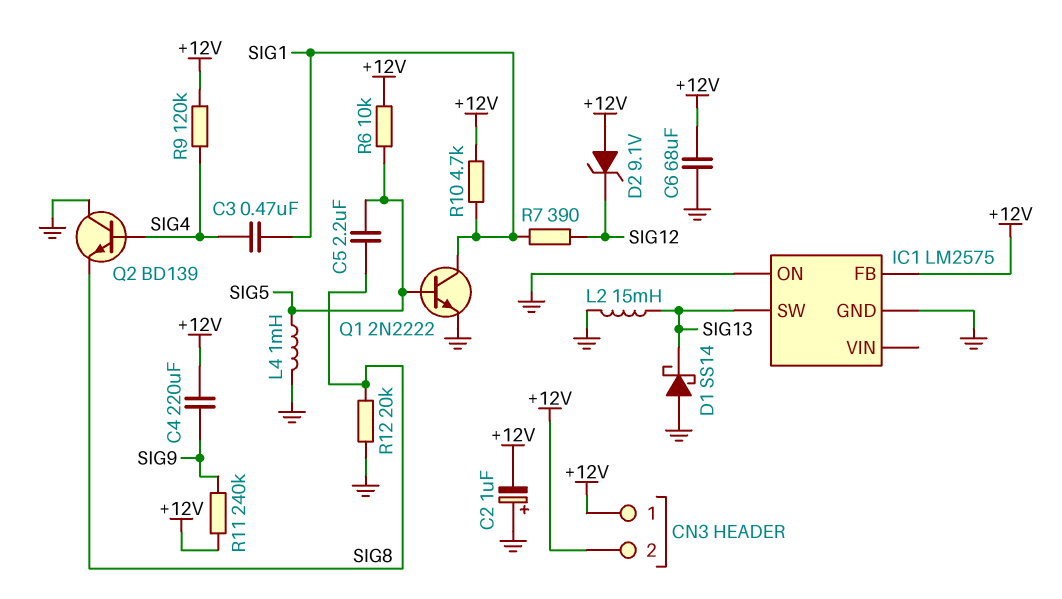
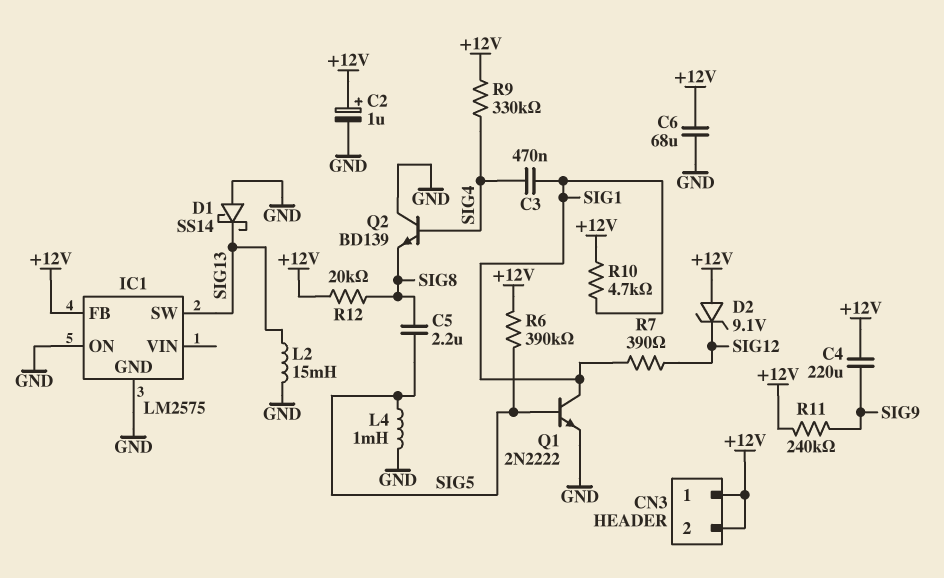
C2: 1uF (plus GND, minus +12V) -> 1uF (plus +12V, minus GND)
R6: 10k (+12V, SIG5) -> 390k (+12V, SIG5)
R9: 120k (+12V, SIG4) -> 330k (+12V, SIG4)
R12: 20k (GND, SIG8) -> 20k (+12V, SIG8)

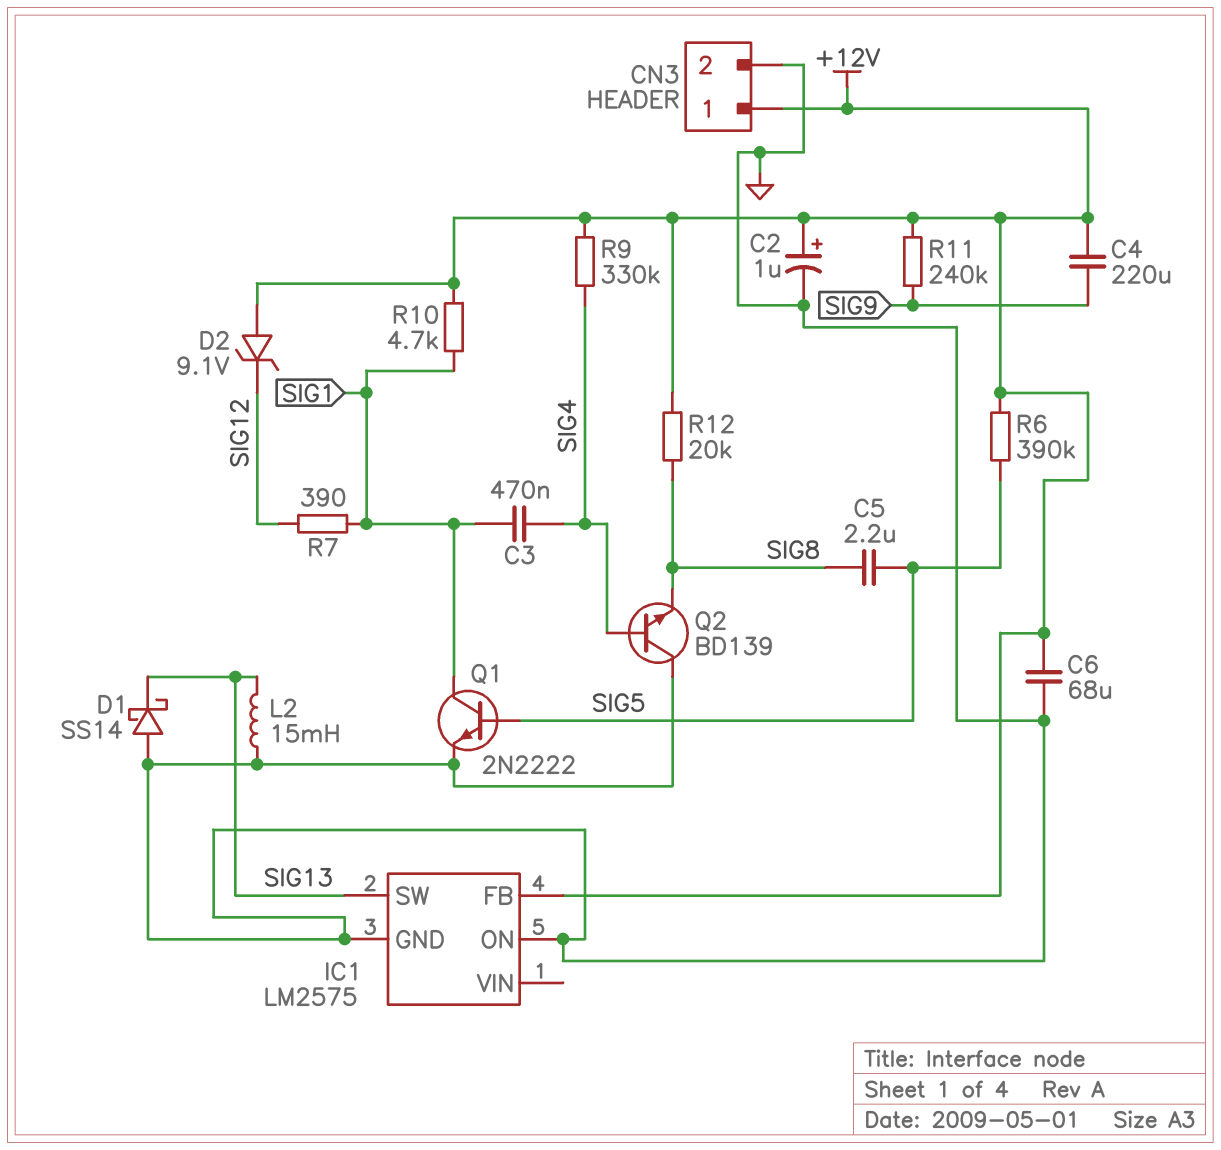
CN3 pin 2: +12V -> GND
L4: 1mH (GND, SIG5) -> none

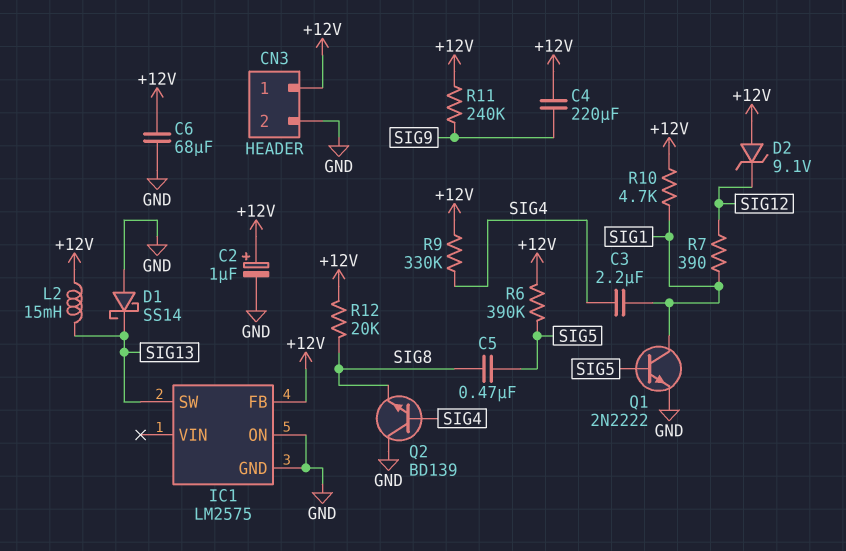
C3: 470nF (SIG1, SIG4) -> 2.2uF (SIG1, SIG4)
C5: 2.2uF (SIG5, SIG8) -> 470nF (SIG5, SIG8)
L2: 15mH (GND, SIG13) -> 15mH (+12V, SIG13)

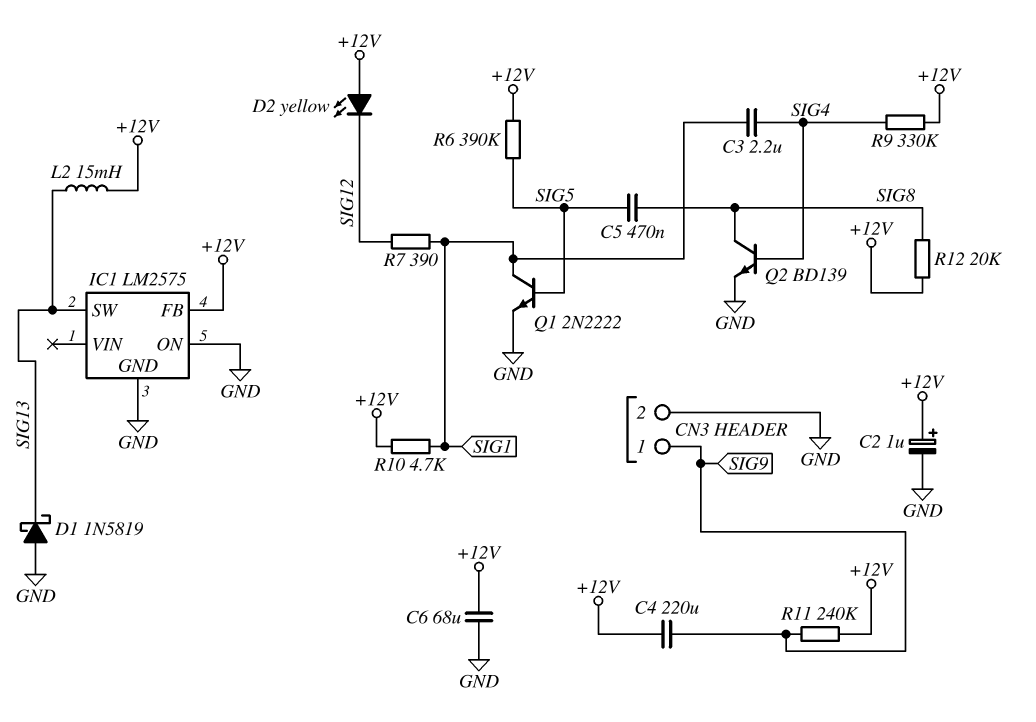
CN3 pin 1: +12V -> SIG9
D1: schottky SS14 (A GND, K SIG13) -> schottky 1N5819 (A GND, K SIG13)
D2: zener 9.1V (A +12V, K SIG12) -> LED yellow (A +12V, K SIG12)
Q2: NPN BD139 (B SIG4, C GND, E SIG8) -> NPN BD139 (B SIG4, C SIG8, E GND)

